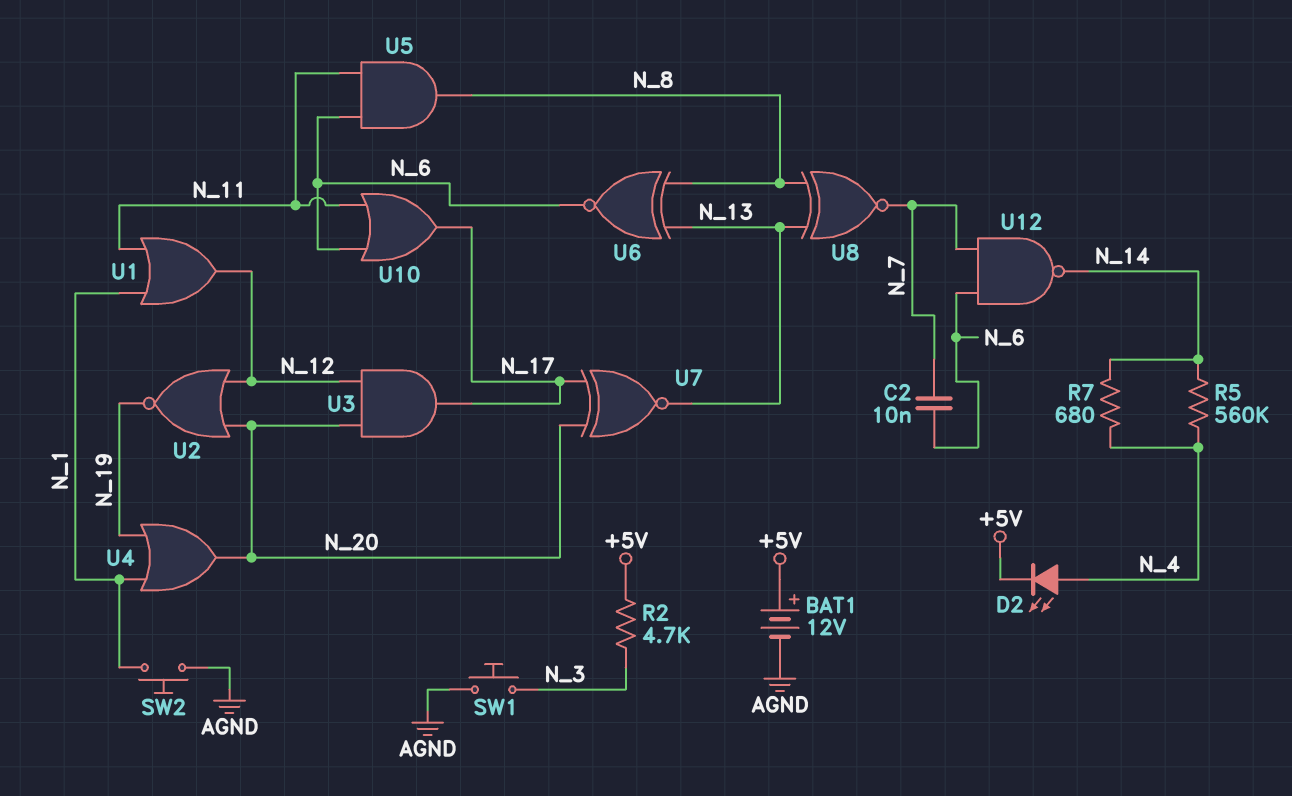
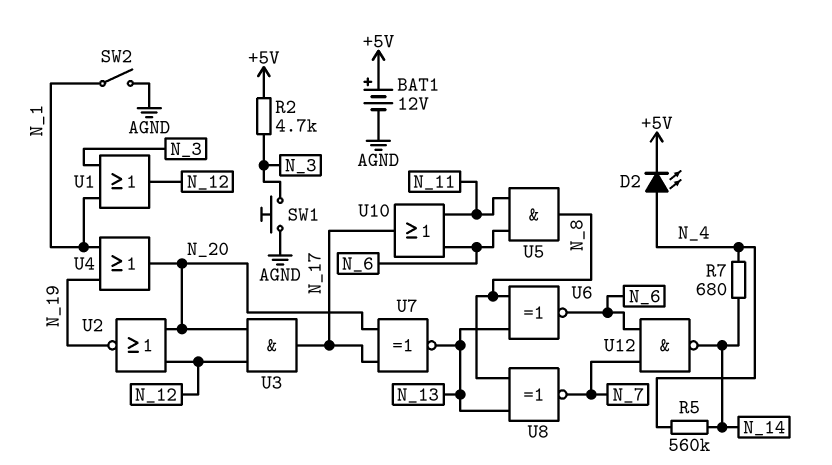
C2: 10nF (N_6, N_7) -> none
SW2: button (AGND, N_1) -> switch (AGND, N_1)
U1: OR (in N_1, in N_11, out N_12) -> OR (in N_1, in N_3, out N_12)

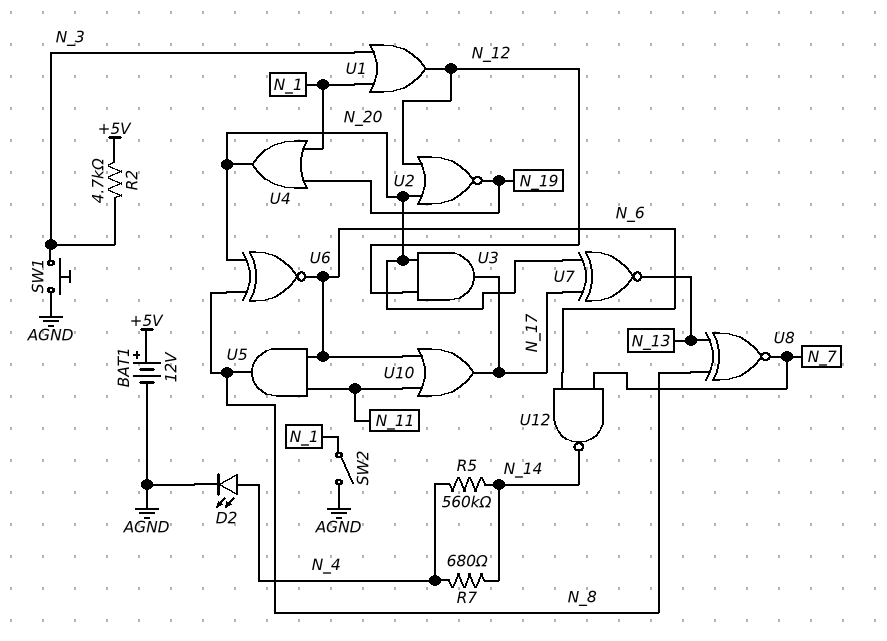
D2: LED (A N_4, K +5V) -> LED (A N_4, K AGND)
U6: XNOR (in N_8, in N_13, out N_6) -> XNOR (in N_8, in N_20, out N_6)

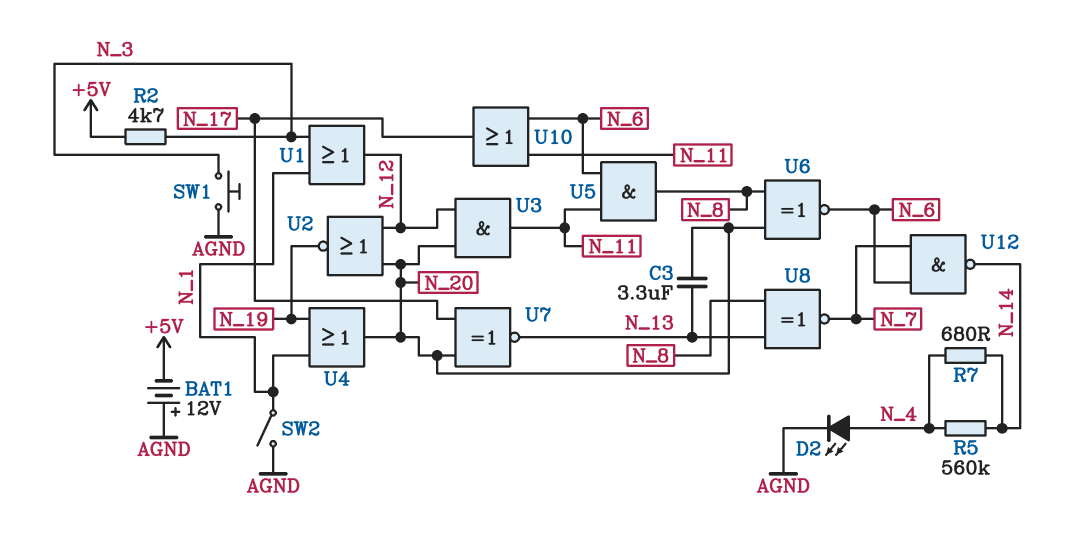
BAT1: 12V (plus +5V, minus AGND) -> 12V (plus AGND, minus +5V)
C3: none -> 3.3uF (N_13, N_20)
U3: AND (in N_12, in N_20, out N_17) -> AND (in N_12, in N_20, out N_11)

